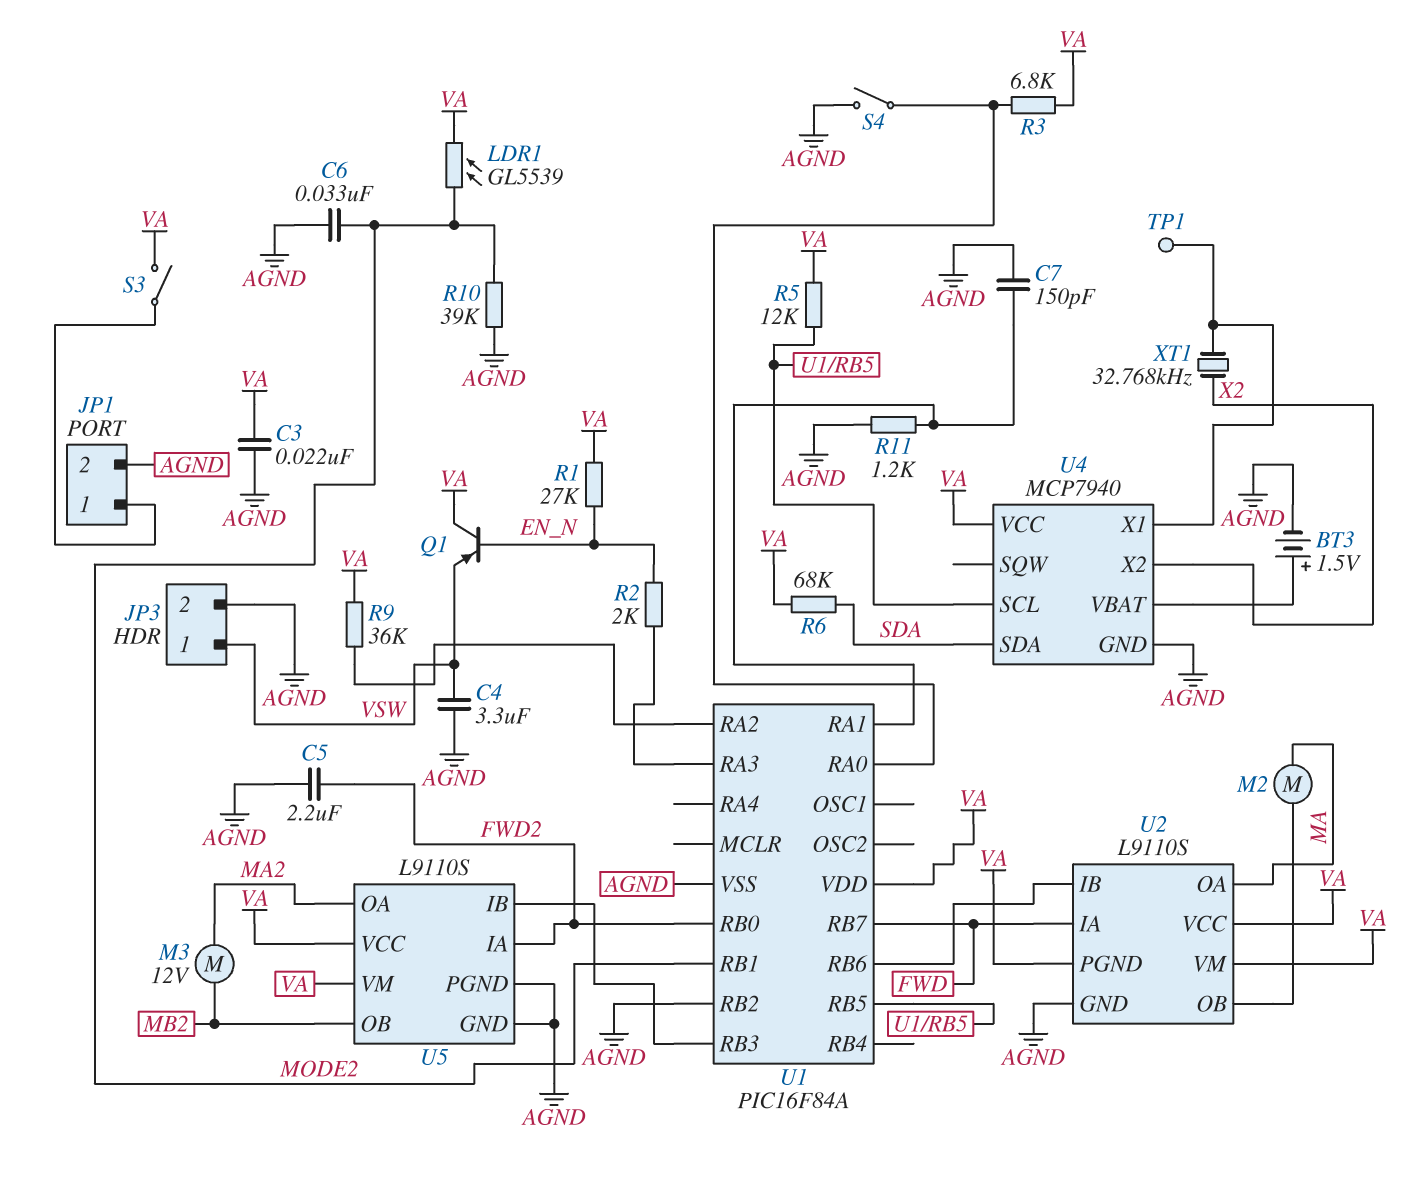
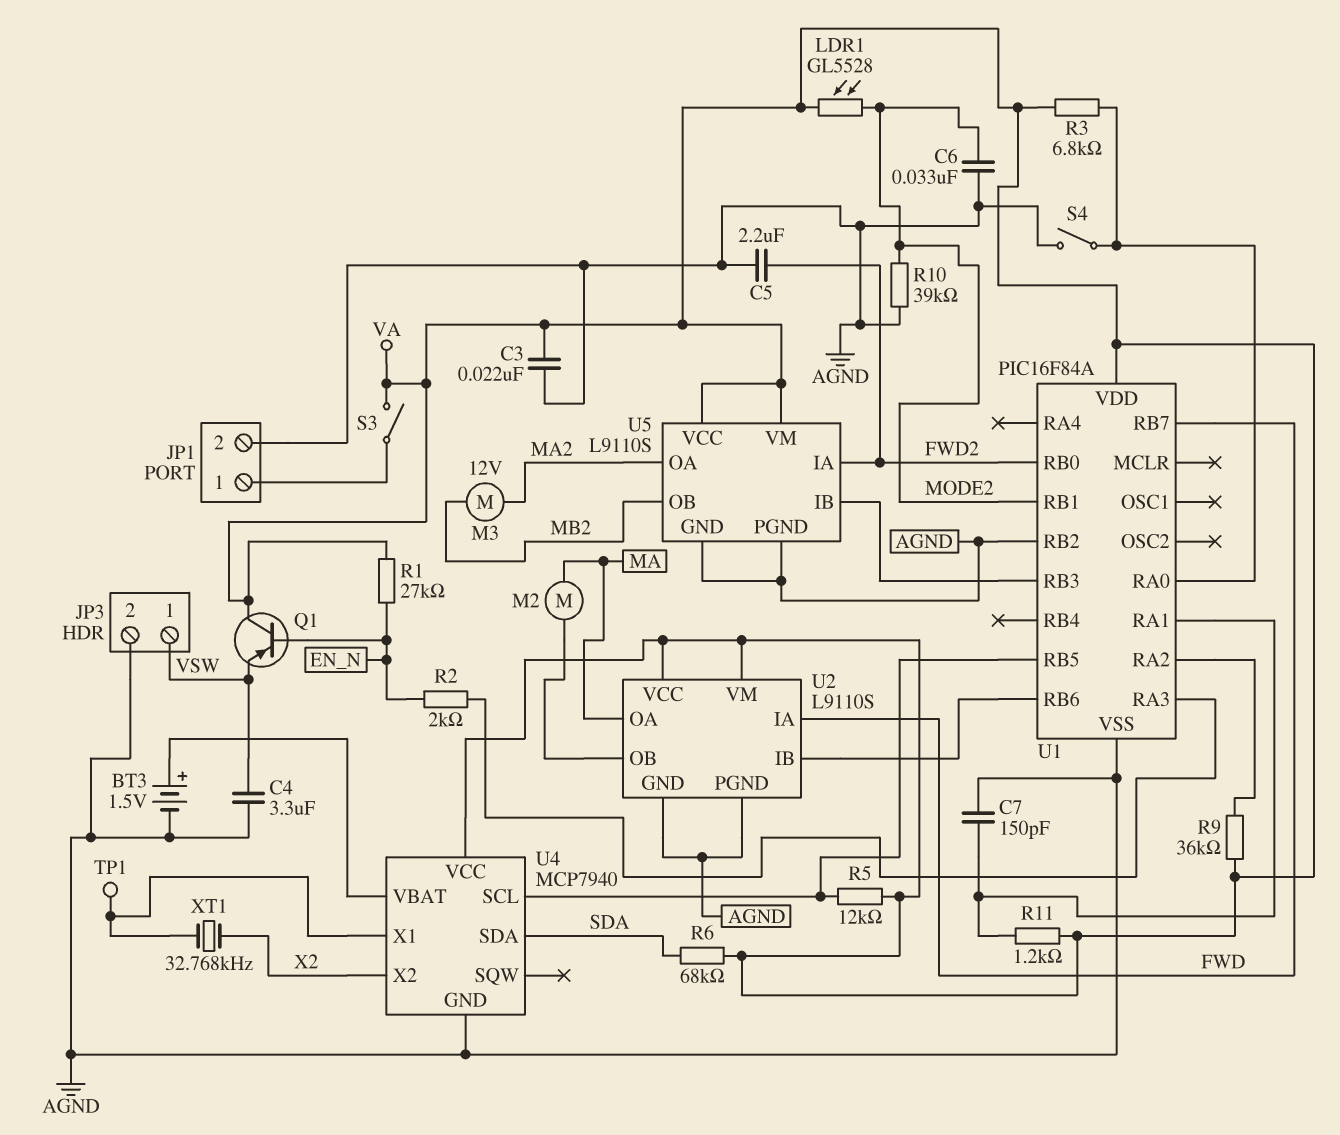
LDR1: GL5539 (MODE2, VA) -> GL5528 (MODE2, VA)
R11: 1.2k (AGND, U1/RA1) -> 1.2k (U1/RA1, VA)
U2 pin PGND: VA -> AGND

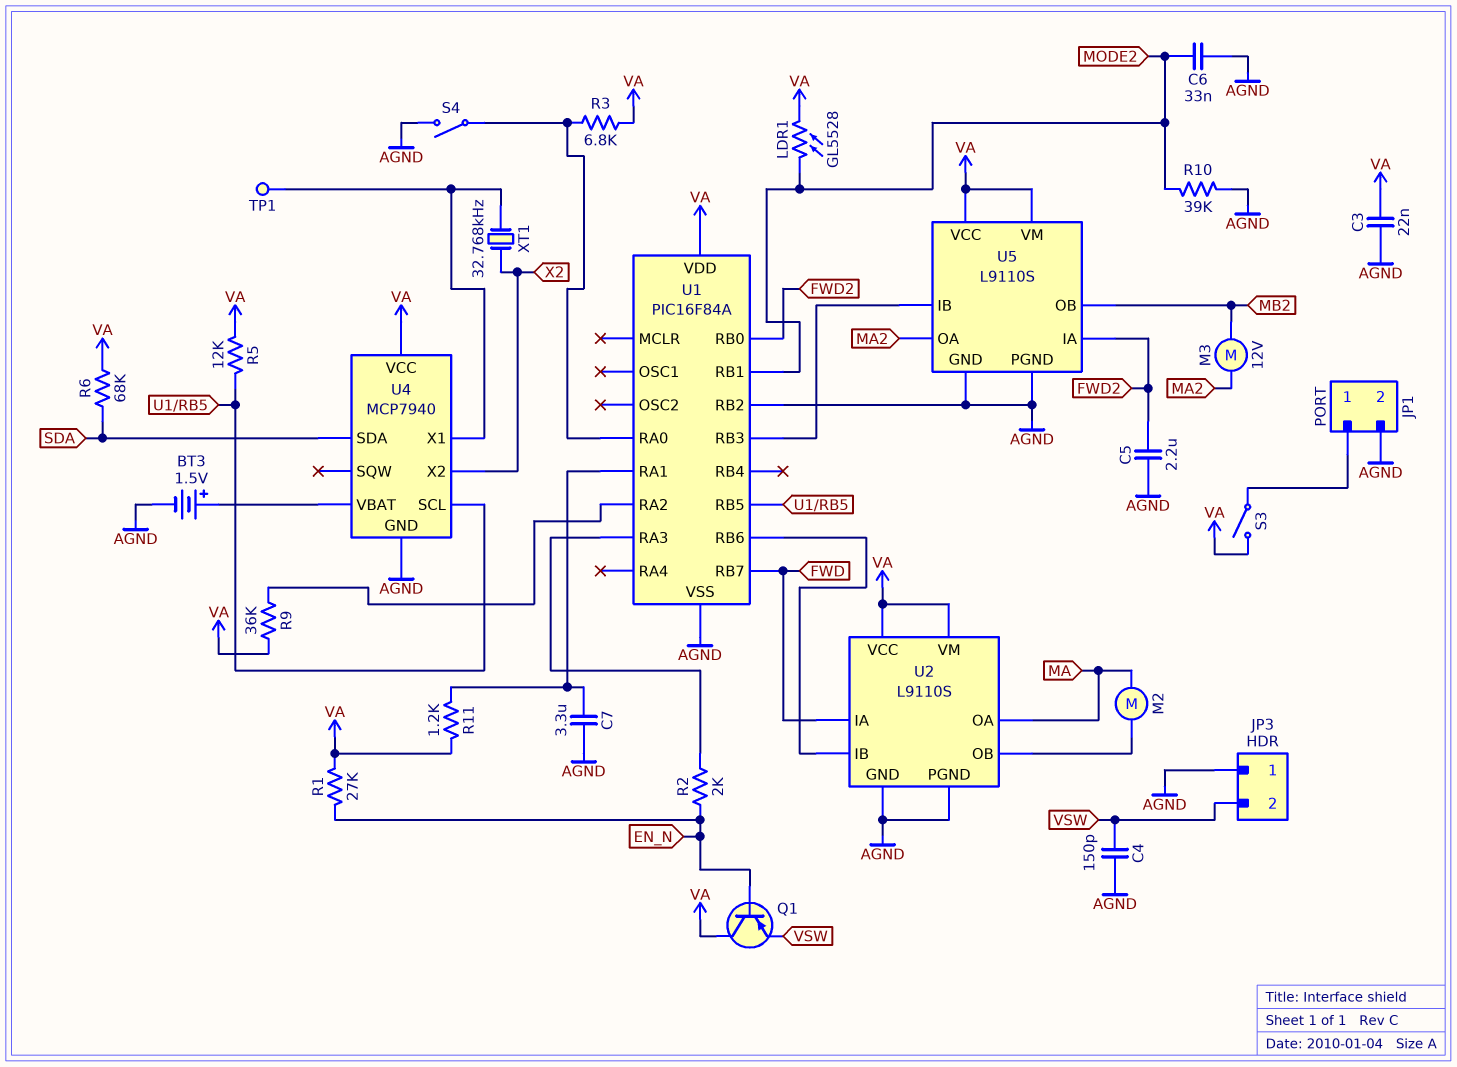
C4: 3.3uF (AGND, VSW) -> 150pF (AGND, VSW)
C7: 150pF (AGND, U1/RA1) -> 3.3uF (AGND, U1/RA1)
JP3 pin 1: VSW -> AGND
JP3 pin 2: AGND -> VSW

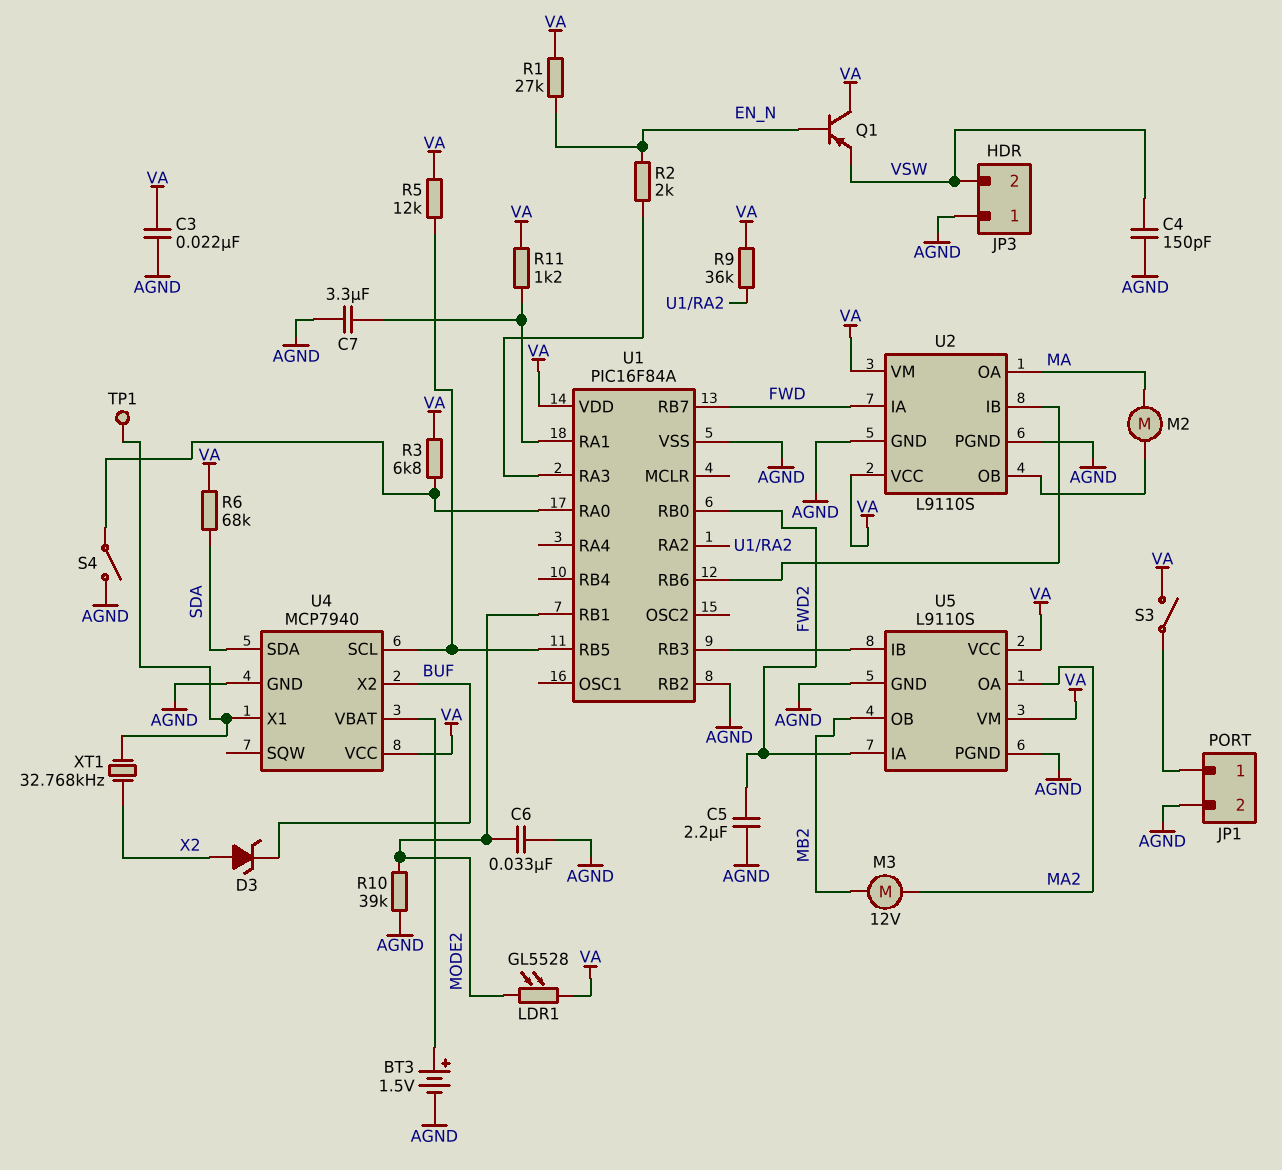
D3: none -> zener (A X2, K BUF)
U4 pin X2: X2 -> BUF

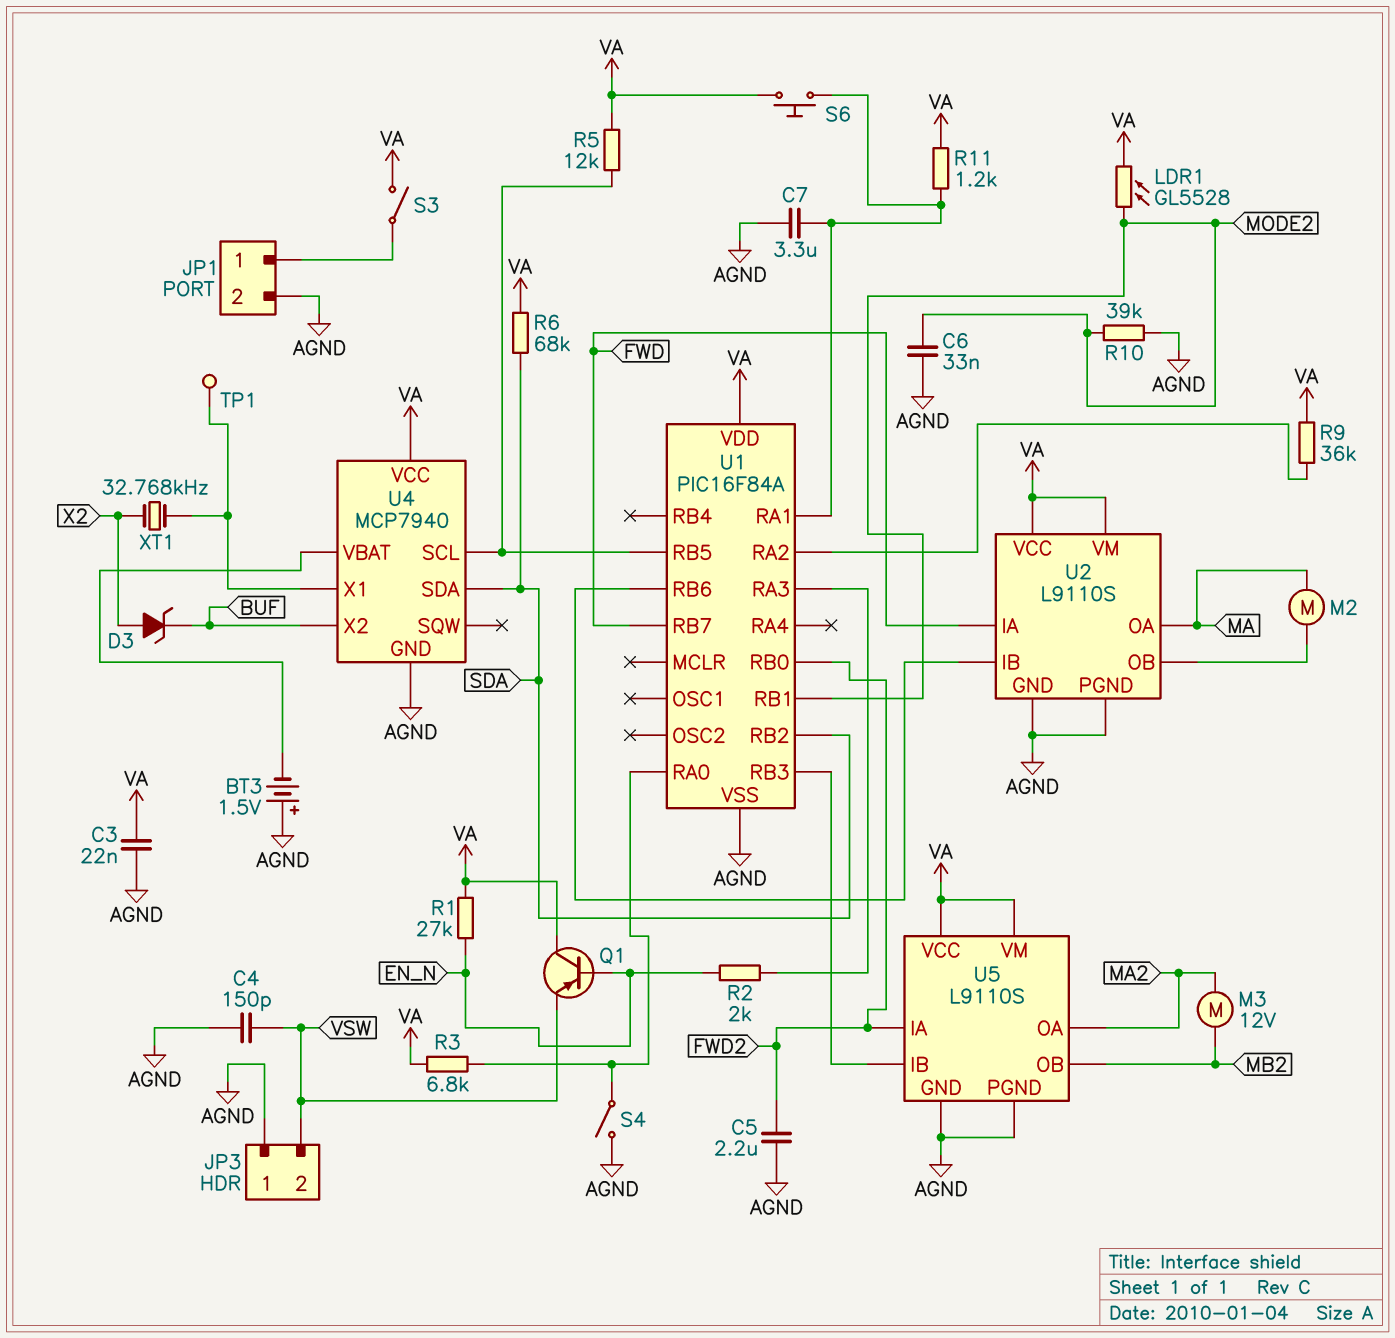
BT3: 1.5V (plus U4/VBAT, minus AGND) -> 1.5V (plus AGND, minus U4/VBAT)
S6: none -> button (U1/RA1, VA)
U1 pin RB2: AGND -> SDA

